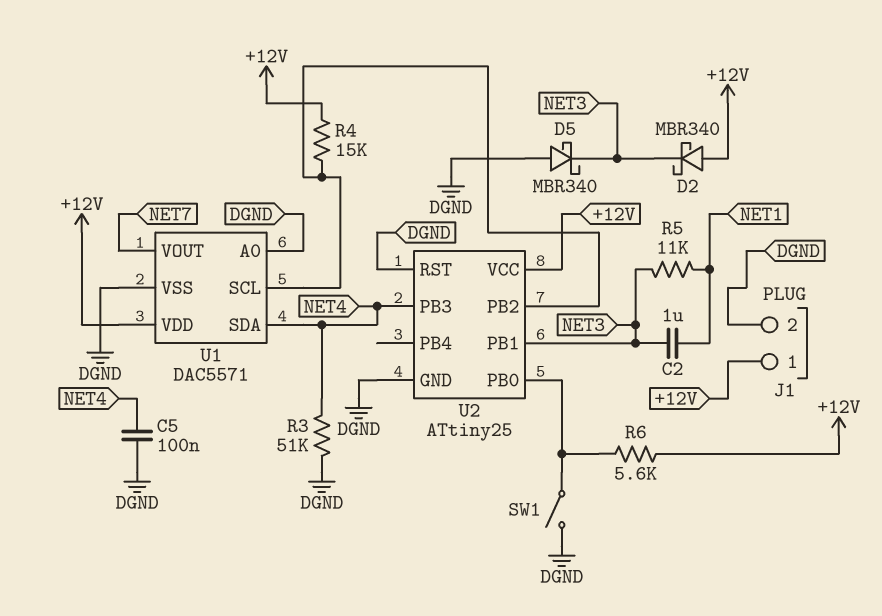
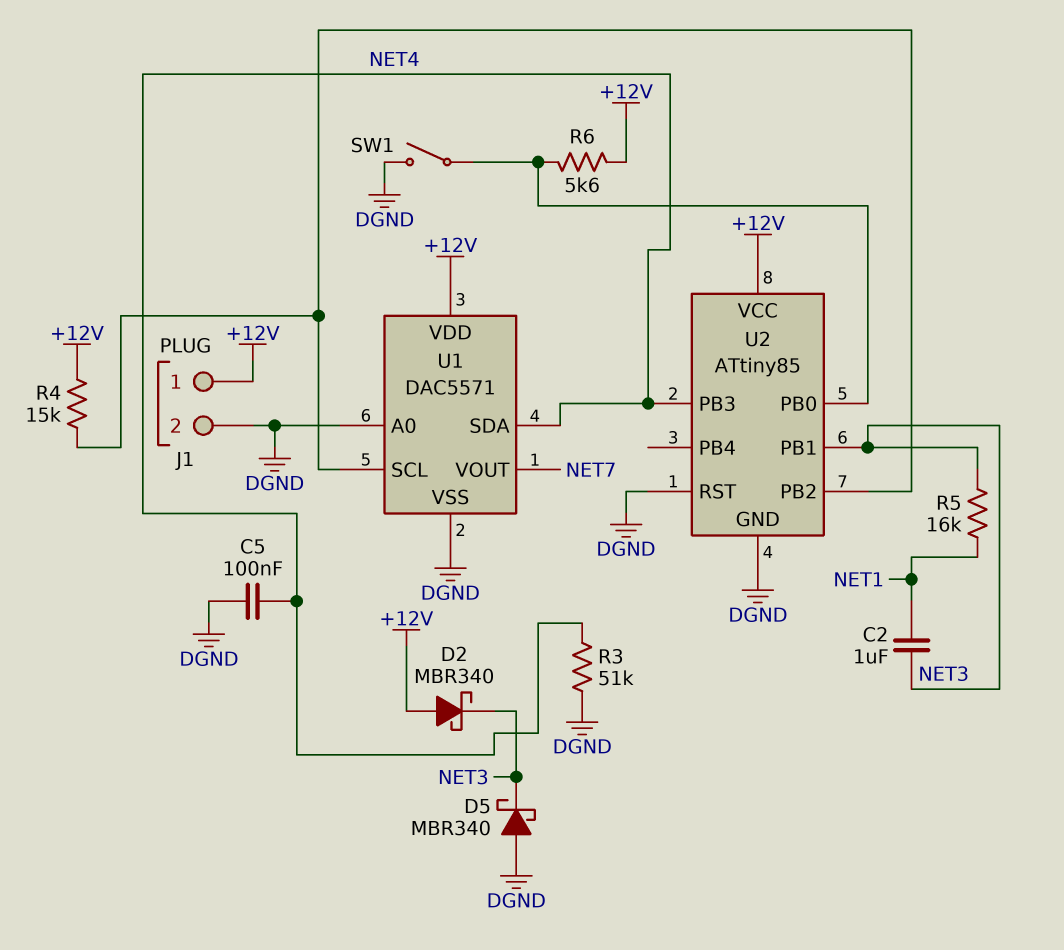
R5: 11k (NET1, NET3) -> 16k (NET1, NET3)
U2: ATtiny25 -> ATtiny85

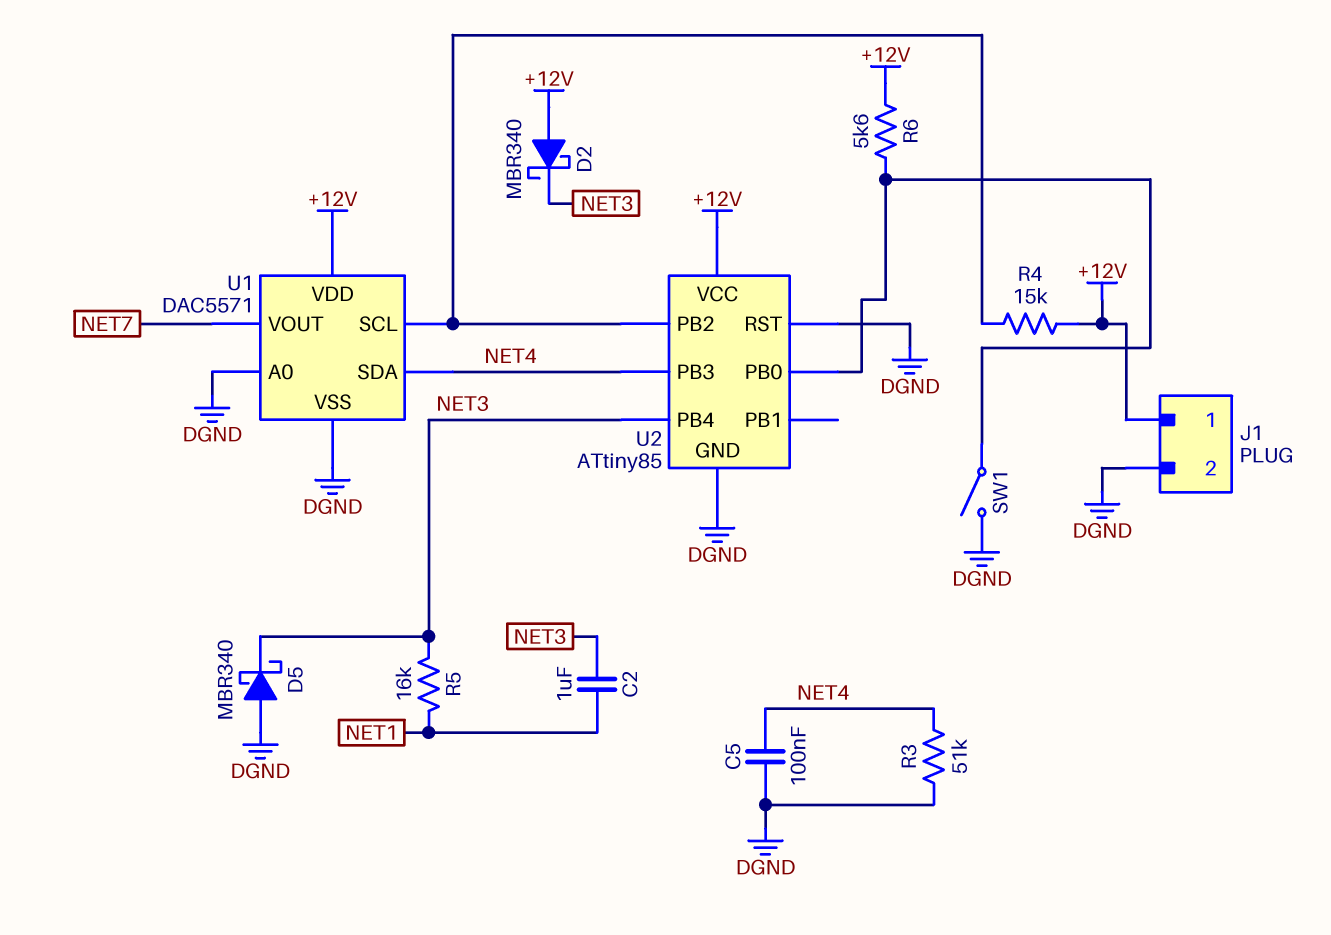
U2 pin PB1: NET3 -> none
U2 pin PB4: none -> NET3

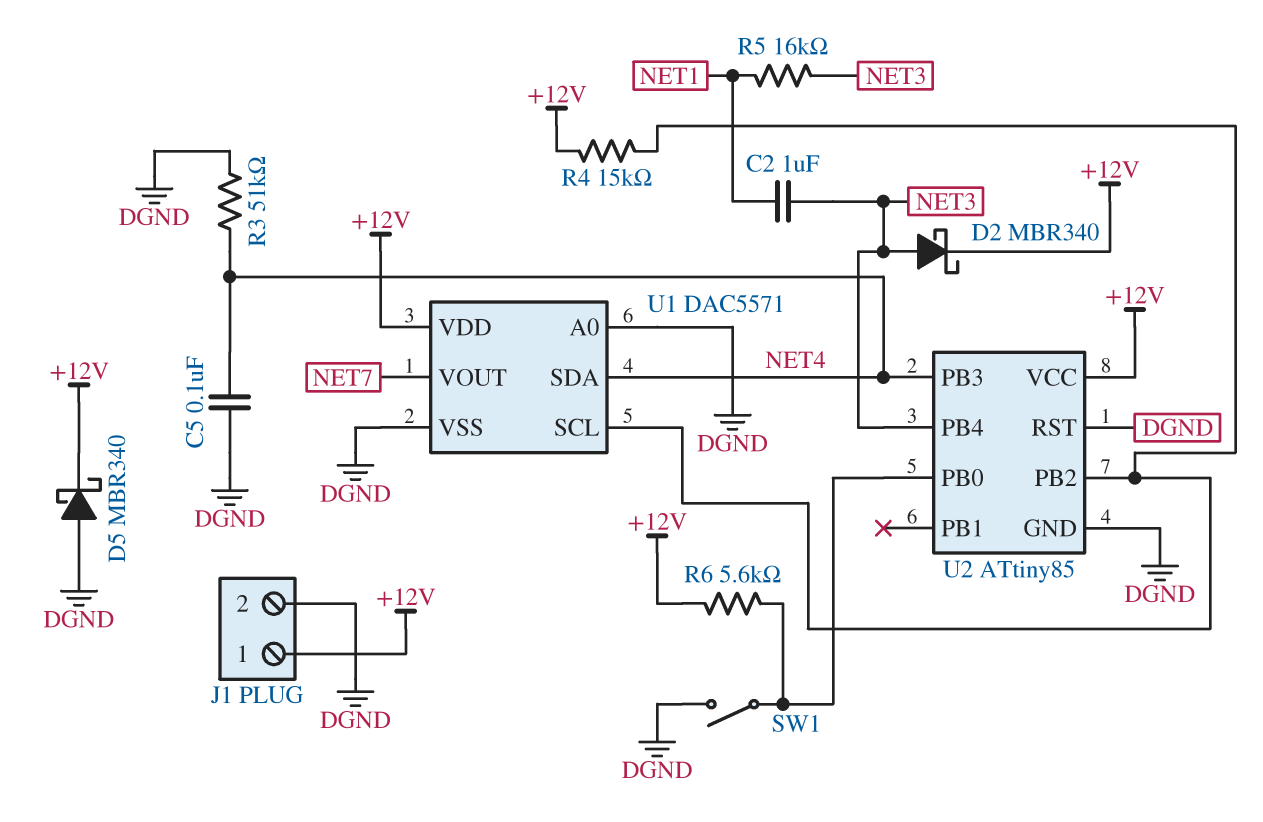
D2: schottky MBR340 (A +12V, K NET3) -> schottky MBR340 (A NET3, K +12V)
D5: schottky MBR340 (A DGND, K NET3) -> schottky MBR340 (A DGND, K +12V)

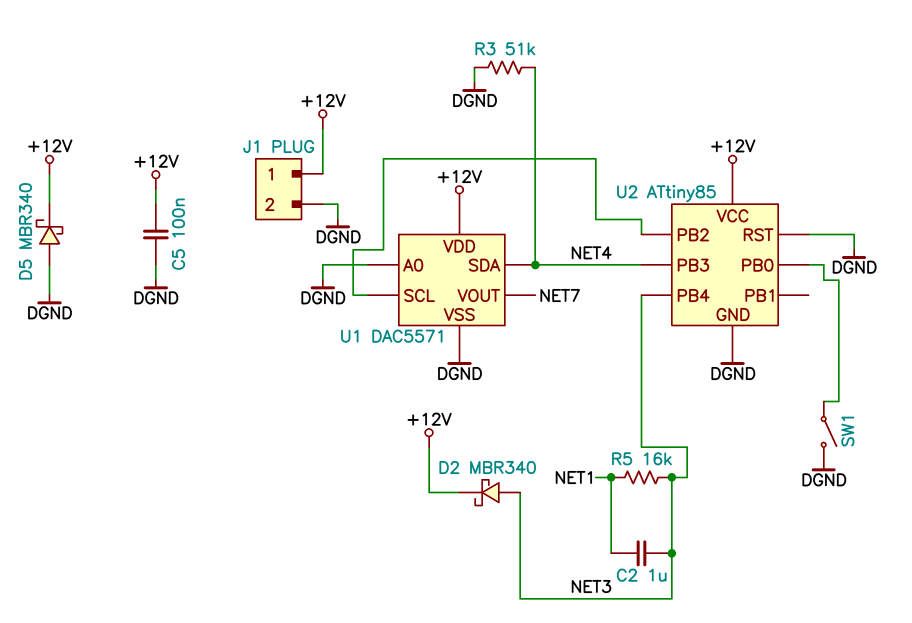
C5: 100nF (DGND, NET4) -> 100nF (+12V, DGND)
R4: 15k (+12V, U1/SCL) -> none
R6: 5.6k (+12V, U2/PB0) -> none

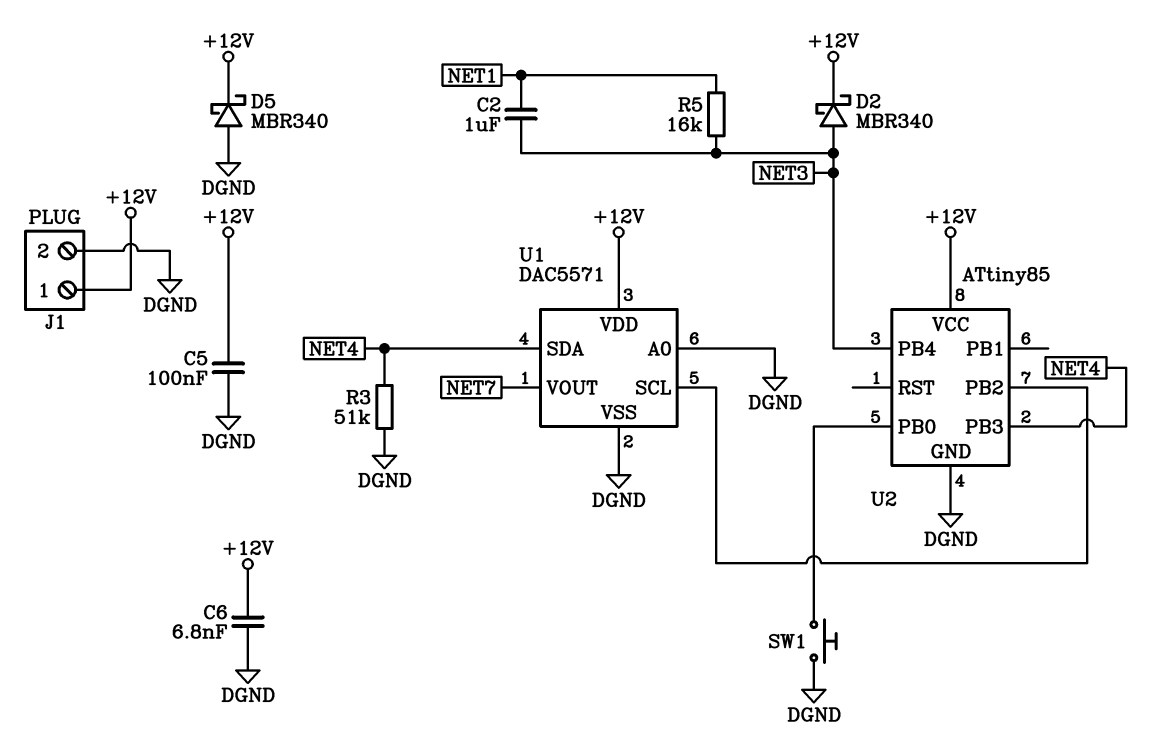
C6: none -> 6.8nF (+12V, DGND)
SW1: switch (DGND, U2/PB0) -> button (DGND, U2/PB0)
U2 pin RST: DGND -> none

